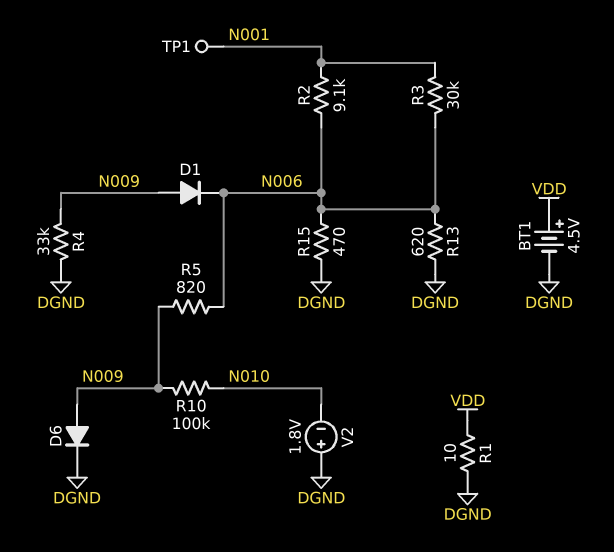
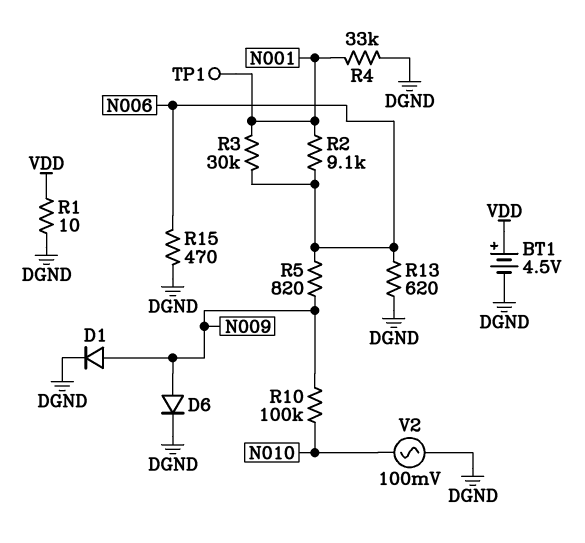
D1: diode (A N009, K N006) -> diode (A N009, K DGND)
R4: 33k (DGND, N009) -> 33k (DGND, N001)
V2: 1.8V (plus DGND, minus N010) -> AC 100mV (DGND, N010)

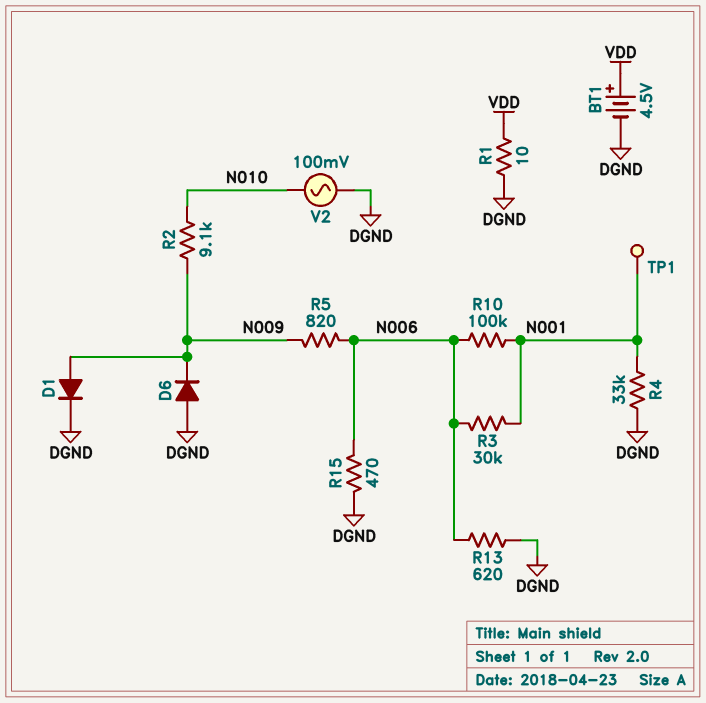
D6: diode (A N009, K DGND) -> diode (A DGND, K N009)
R2: 9.1k (N001, N006) -> 9.1k (N009, N010)
R10: 100k (N009, N010) -> 100k (N001, N006)

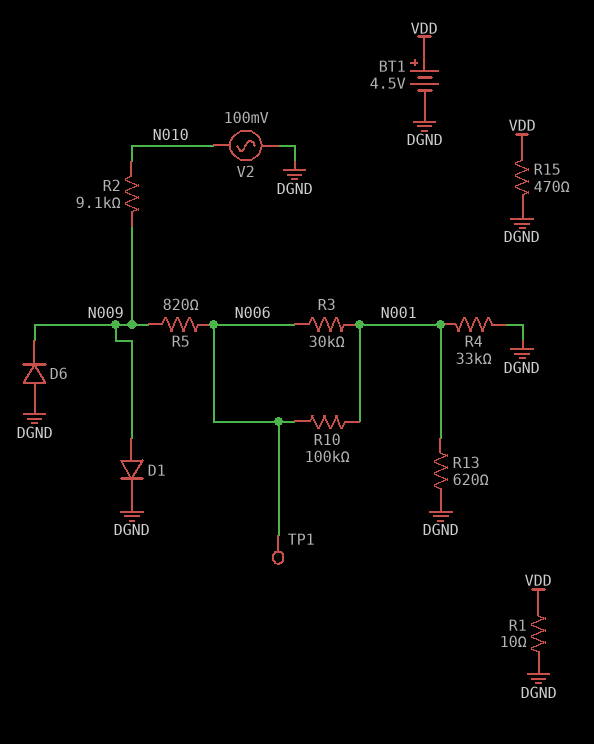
R13: 620 (DGND, N006) -> 620 (DGND, N001)
R15: 470 (DGND, N006) -> 470 (DGND, VDD)
TP1: test point (N001) -> test point (N006)

